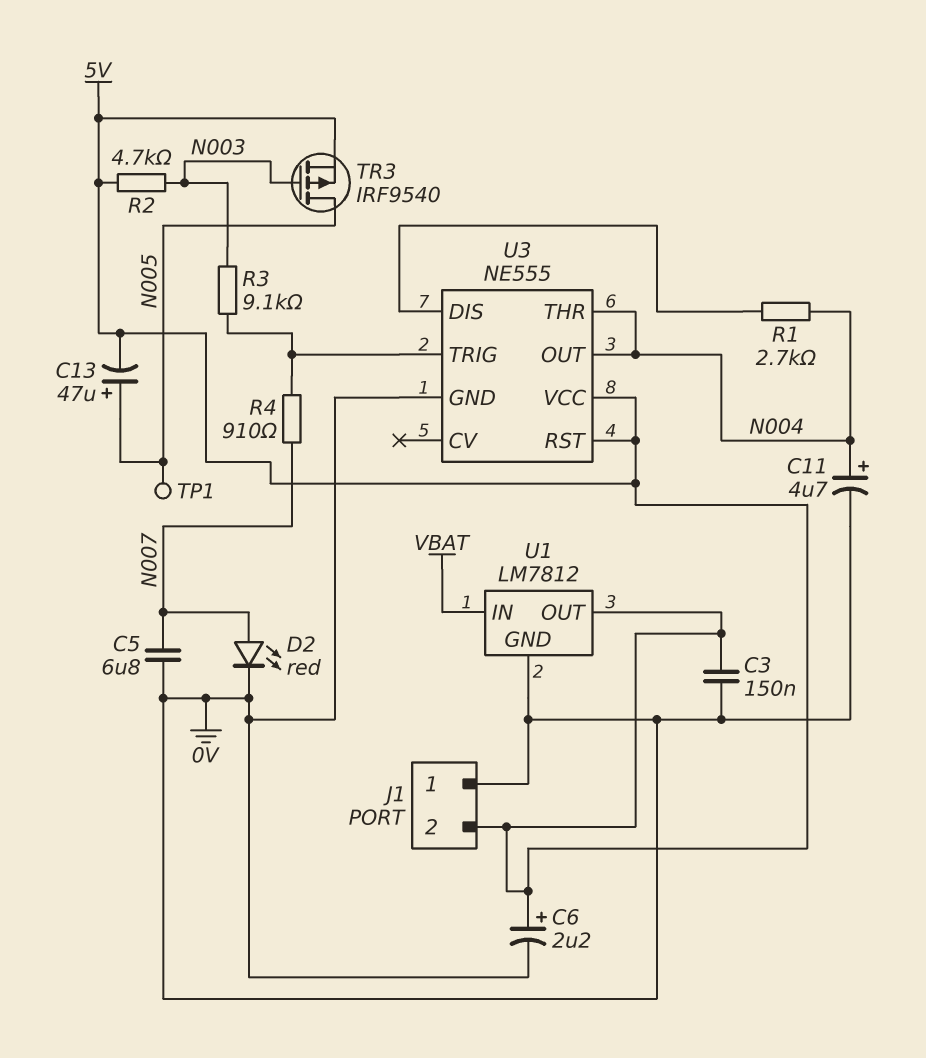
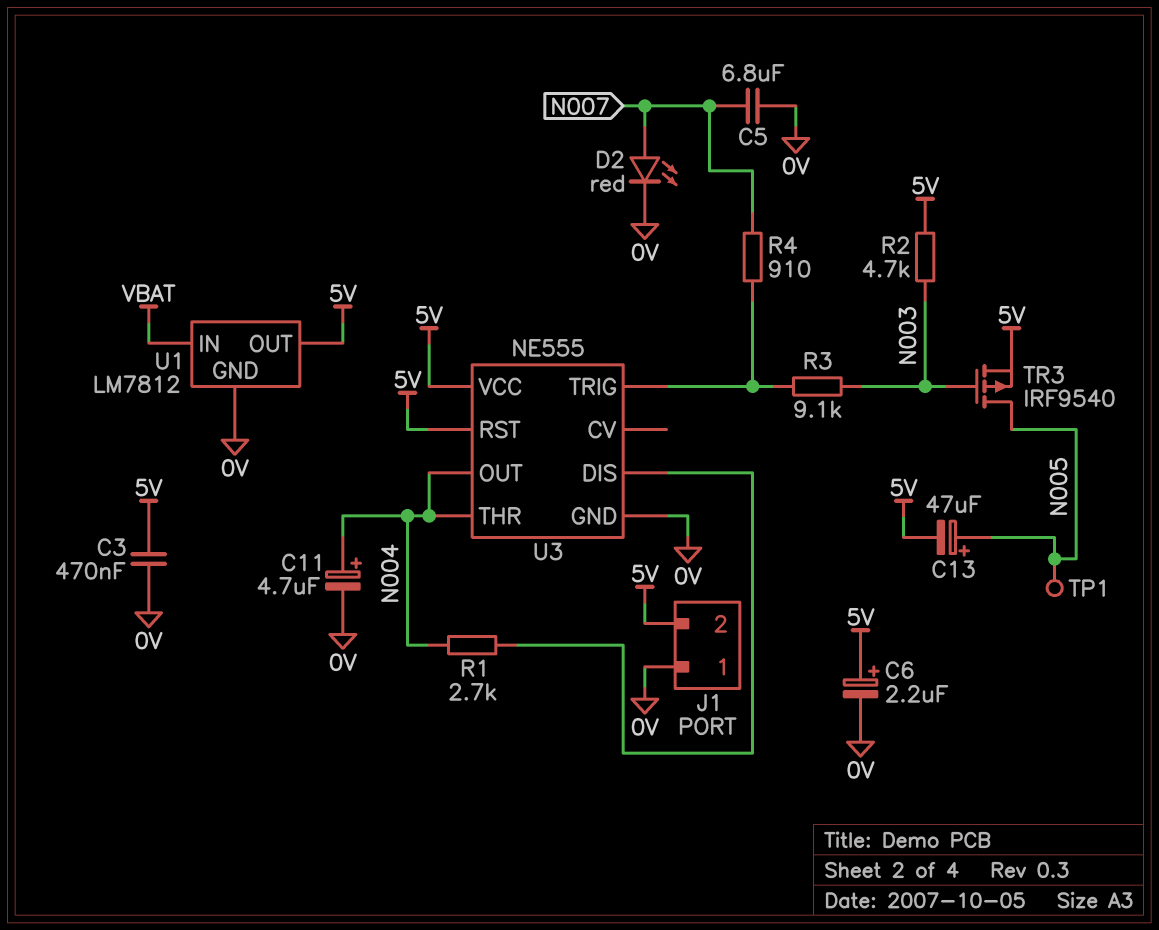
C3: 150nF (0V, 5V) -> 470nF (0V, 5V)

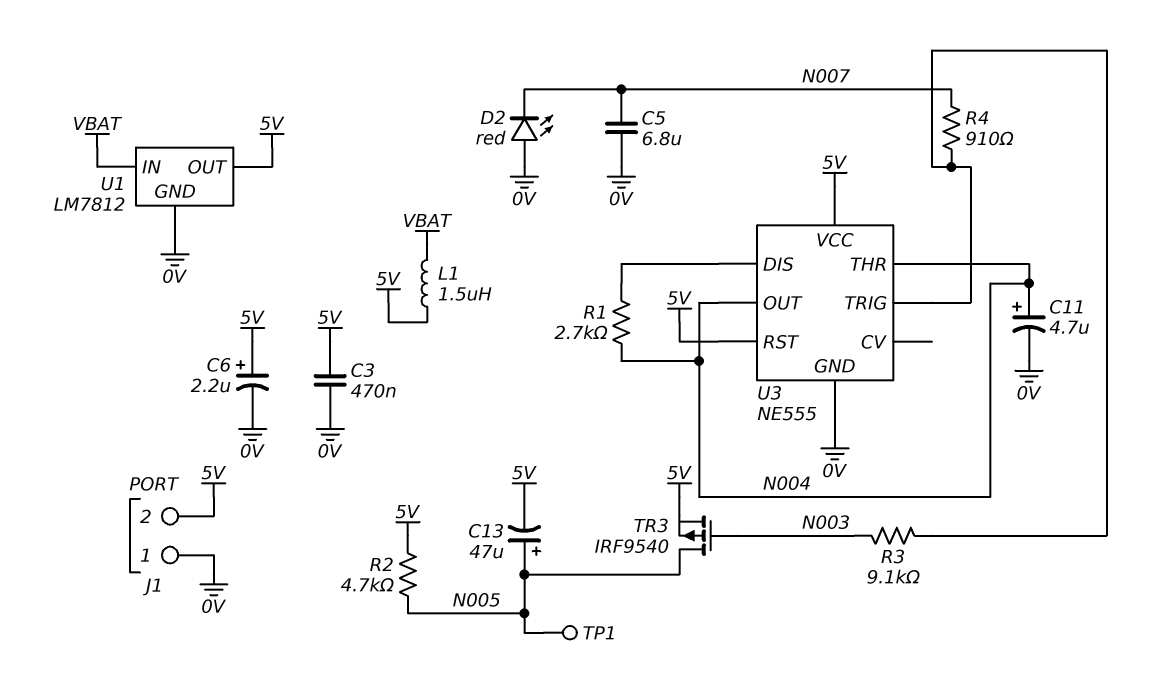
D2: LED red (A N007, K 0V) -> LED red (A 0V, K N007)
L1: none -> 1.5uH (5V, VBAT)
R2: 4.7k (5V, N003) -> 4.7k (5V, N005)

